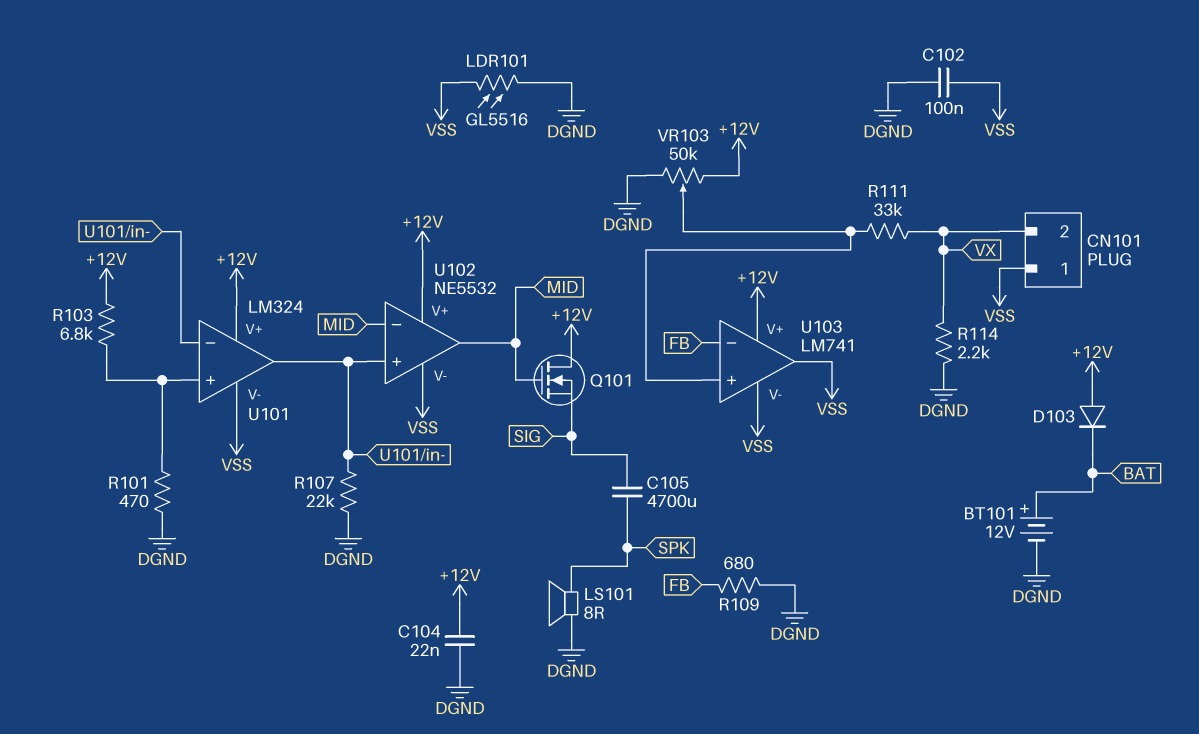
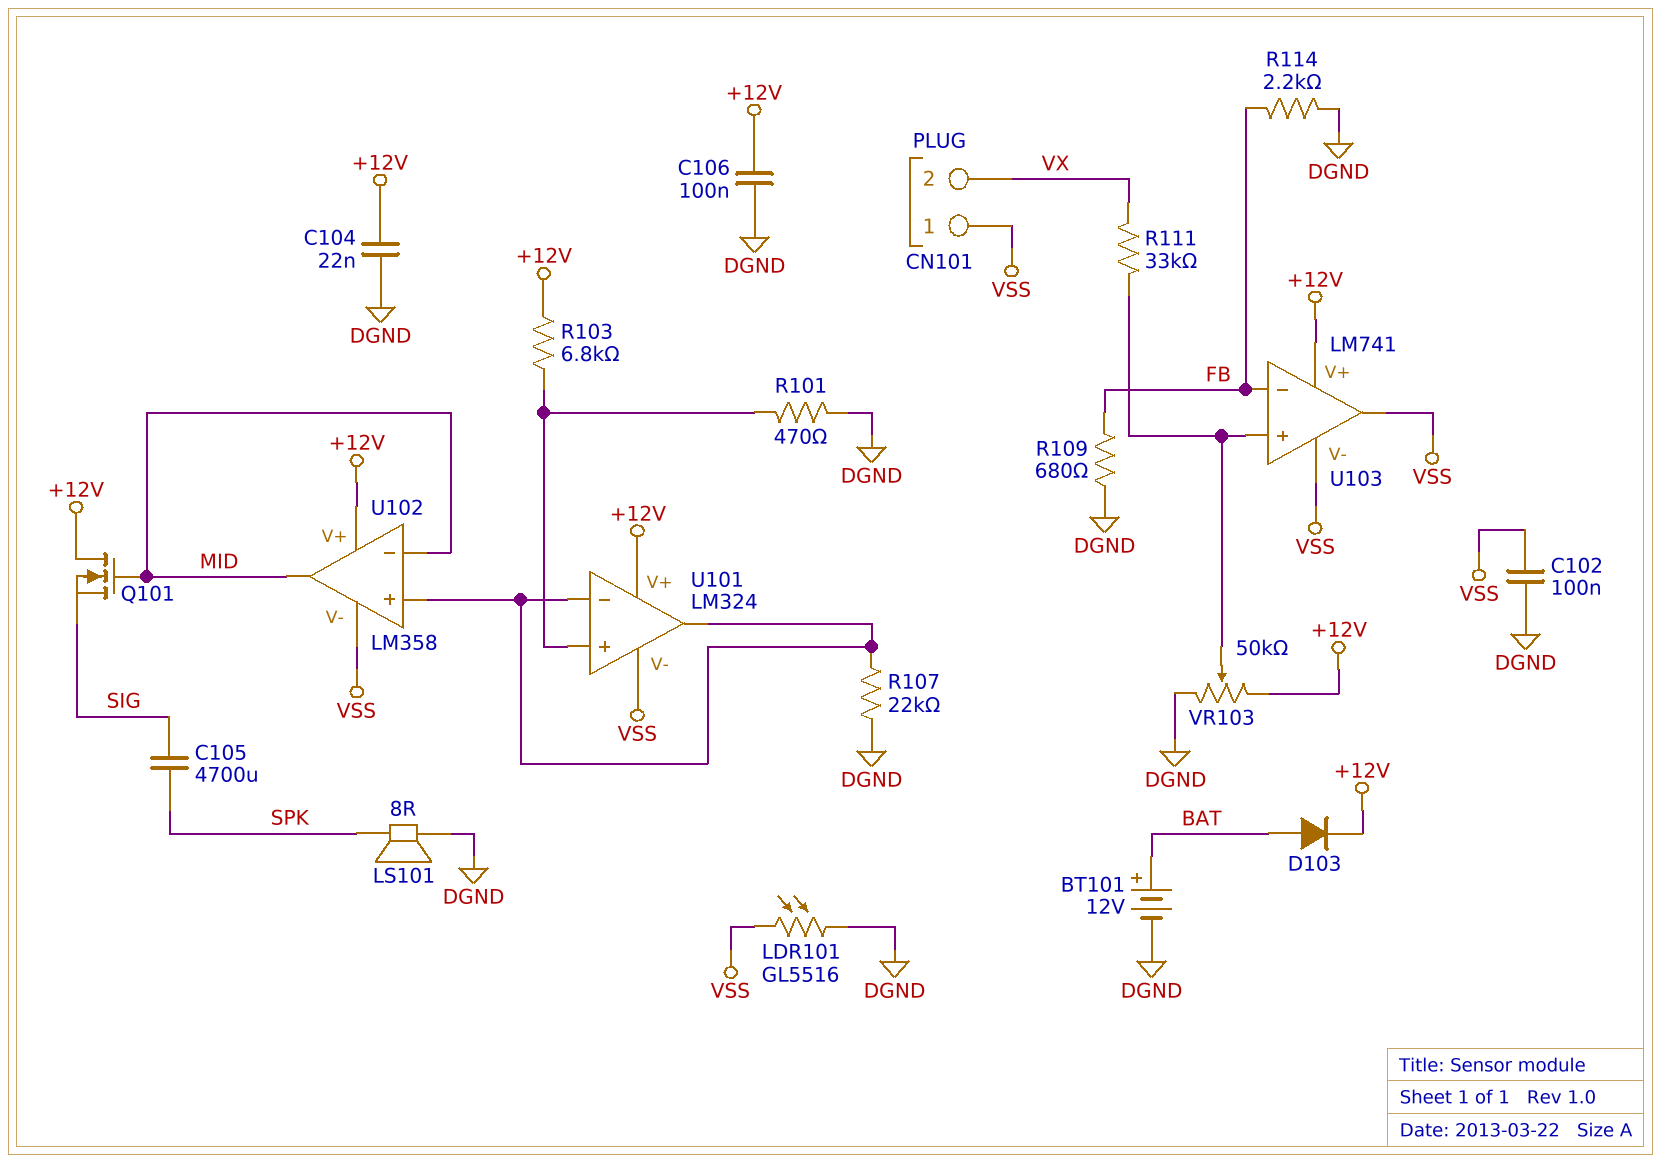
C106: none -> 100nF (+12V, DGND)
D103: diode (A +12V, K BAT) -> diode (A BAT, K +12V)
R114: 2.2k (DGND, VX) -> 2.2k (DGND, FB)
U102: NE5532 -> LM358

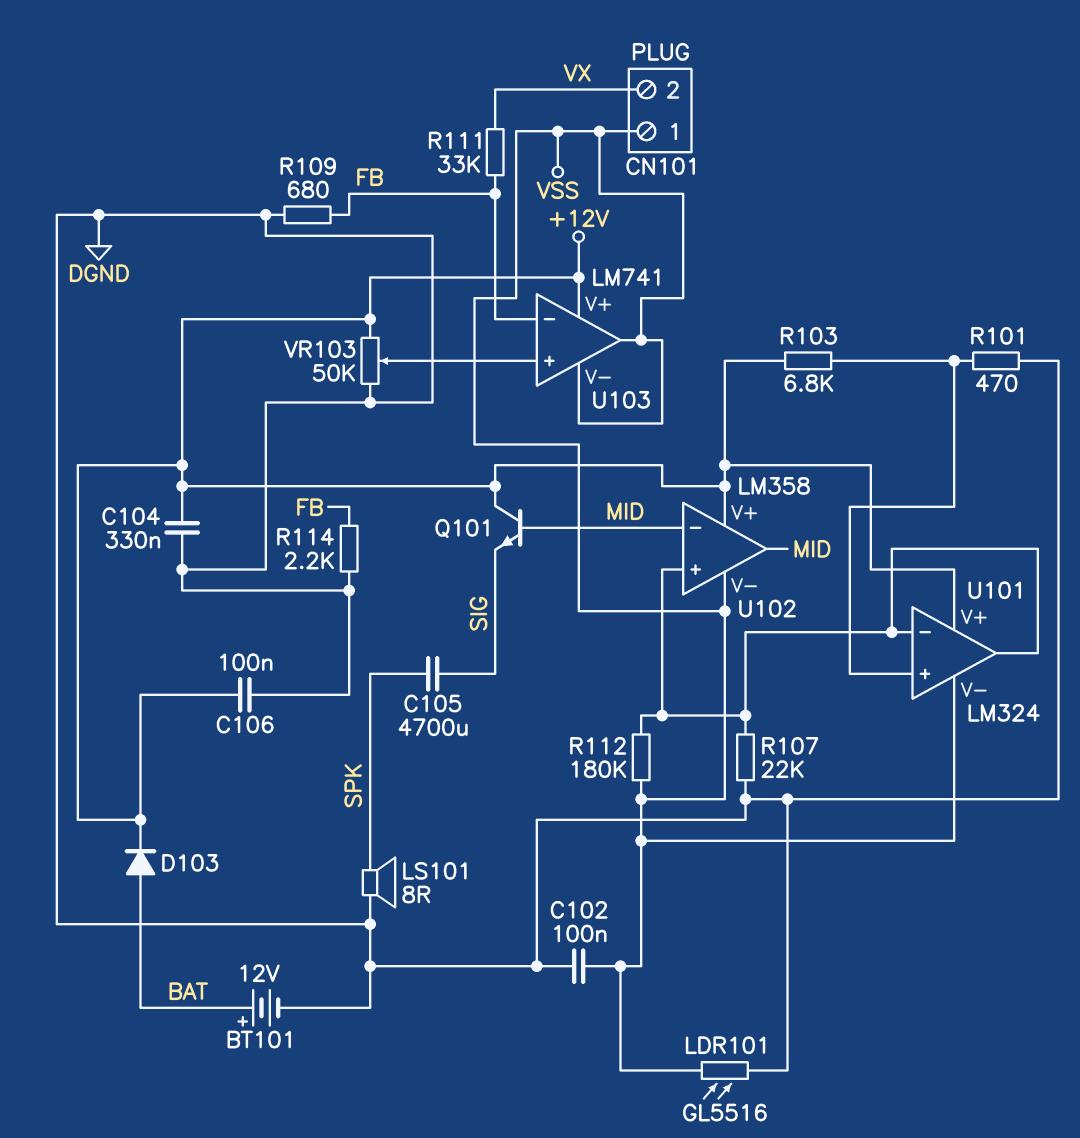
C104: 22nF (+12V, DGND) -> 330nF (+12V, DGND)
Q101: NMOS (G MID, D +12V, S SIG) -> NPN (B MID, C +12V, E SIG)
R111: 33k (U103/in+, VX) -> 33k (FB, VX)
R112: none -> 180k (U101/in-, VSS)

